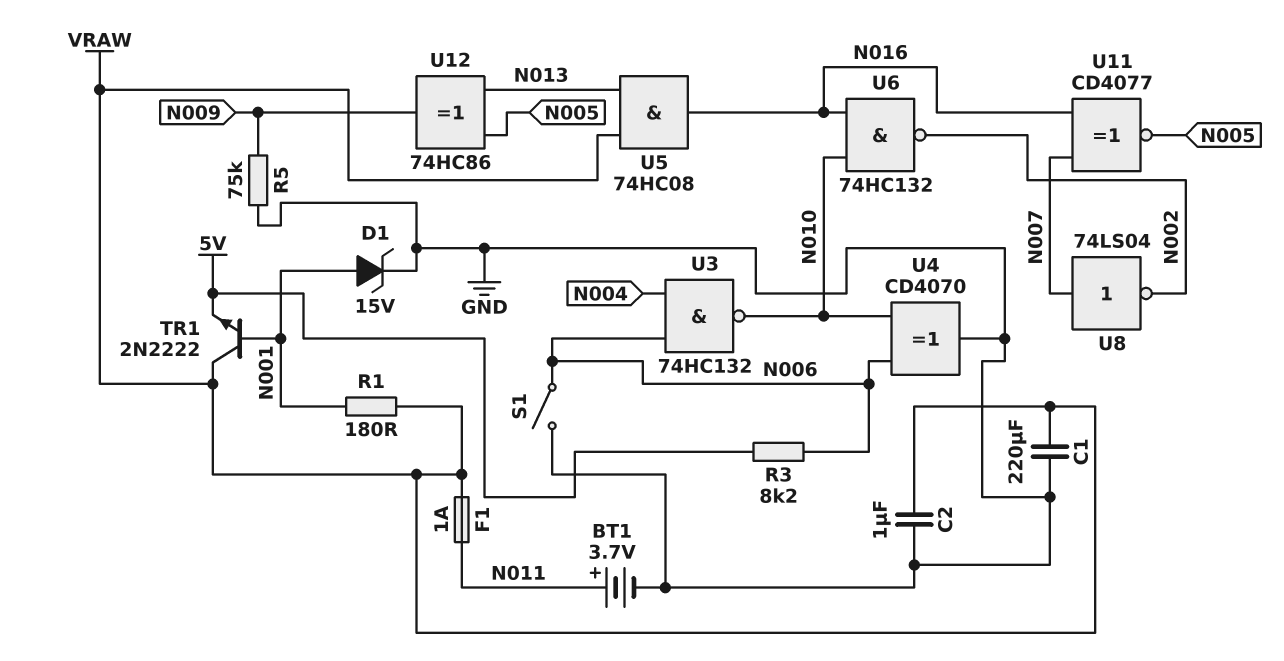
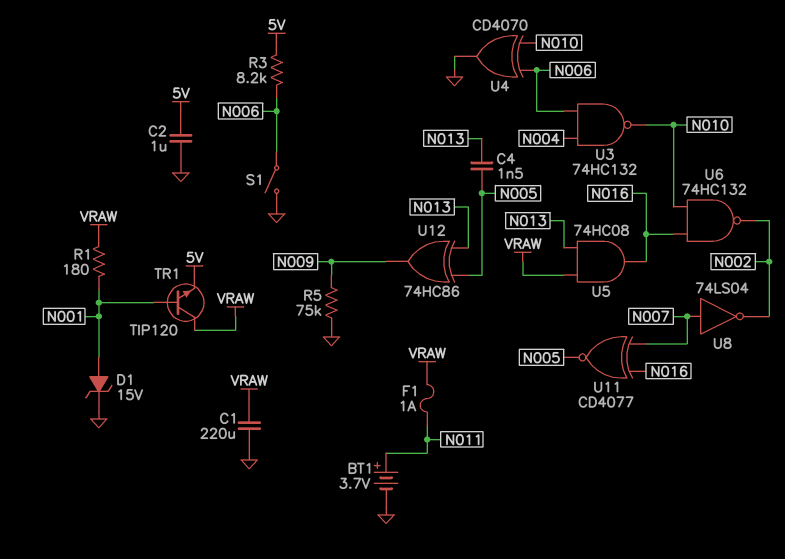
C2: 1uF (GND, VRAW) -> 1uF (5V, GND)
C4: none -> 1.5nF (N005, N013)
TR1: NPN 2N2222 (B N001, C VRAW, E 5V) -> NPN TIP120 (B N001, C VRAW, E 5V)

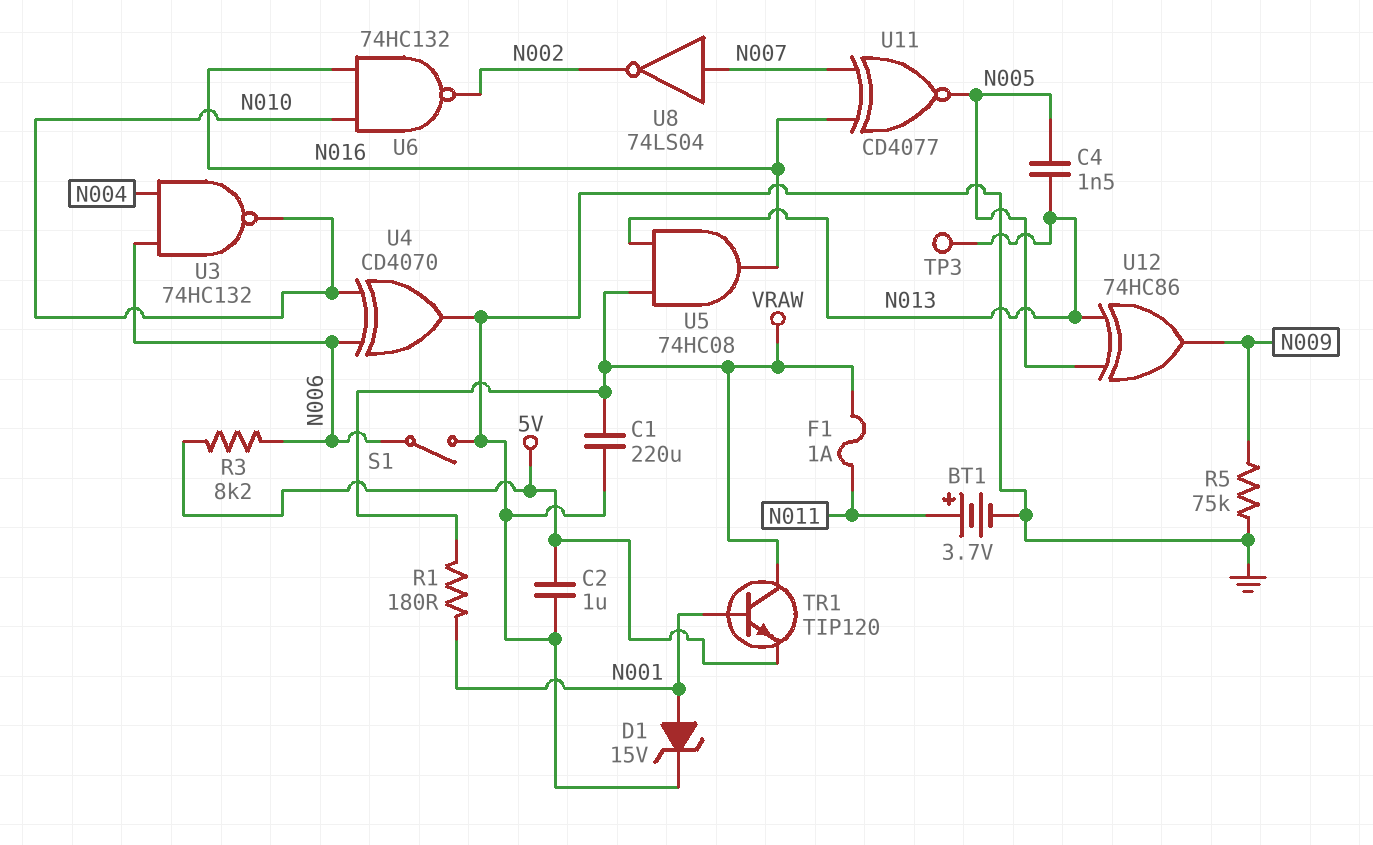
TP3: none -> test point (N013)

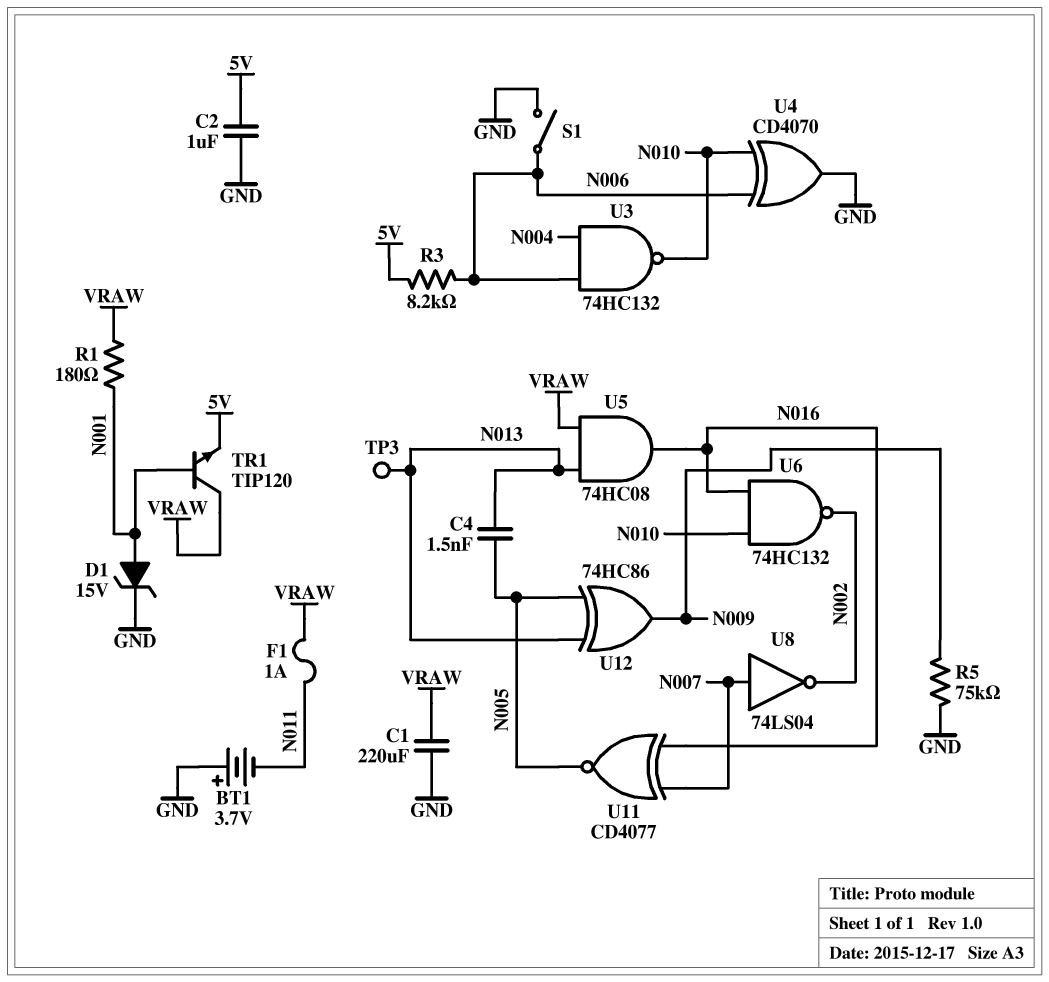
BT1: 3.7V (plus N011, minus GND) -> 3.7V (plus GND, minus N011)

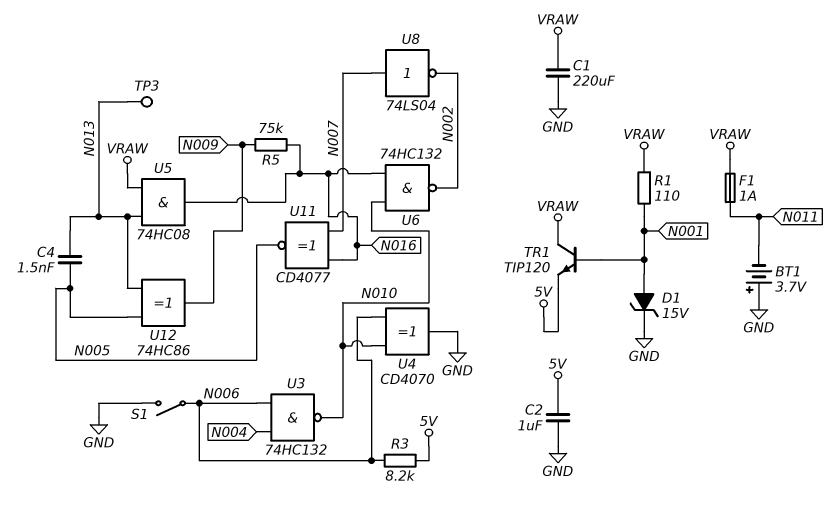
R1: 180 (N001, VRAW) -> 110 (N001, VRAW)
R5: 75k (GND, N009) -> 75k (N009, N016)

